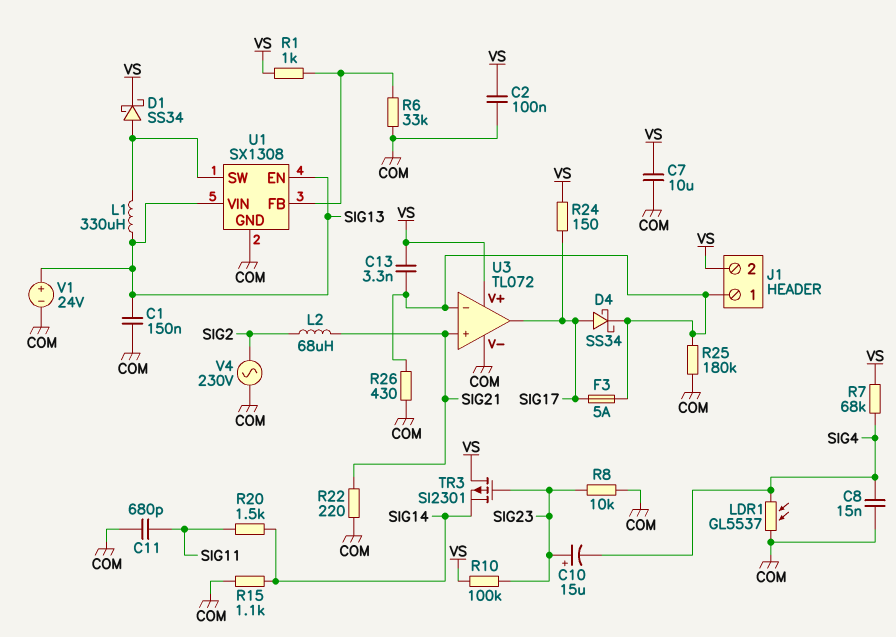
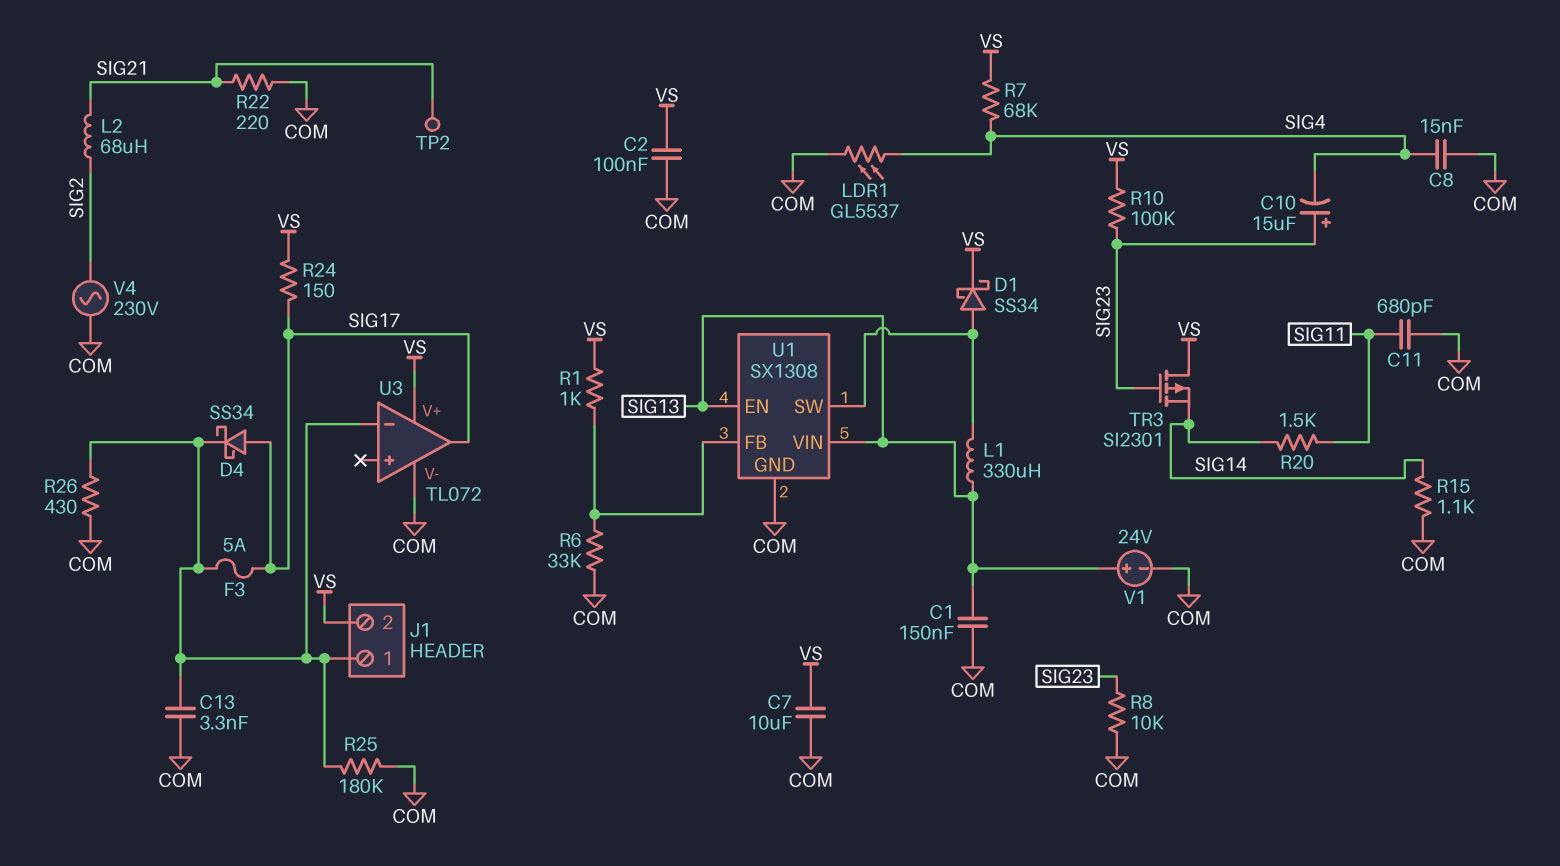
C13: 3.3nF (J1/1, VS) -> 3.3nF (COM, J1/1)
TP2: none -> test point (SIG21)
U3 pin in+: SIG21 -> none

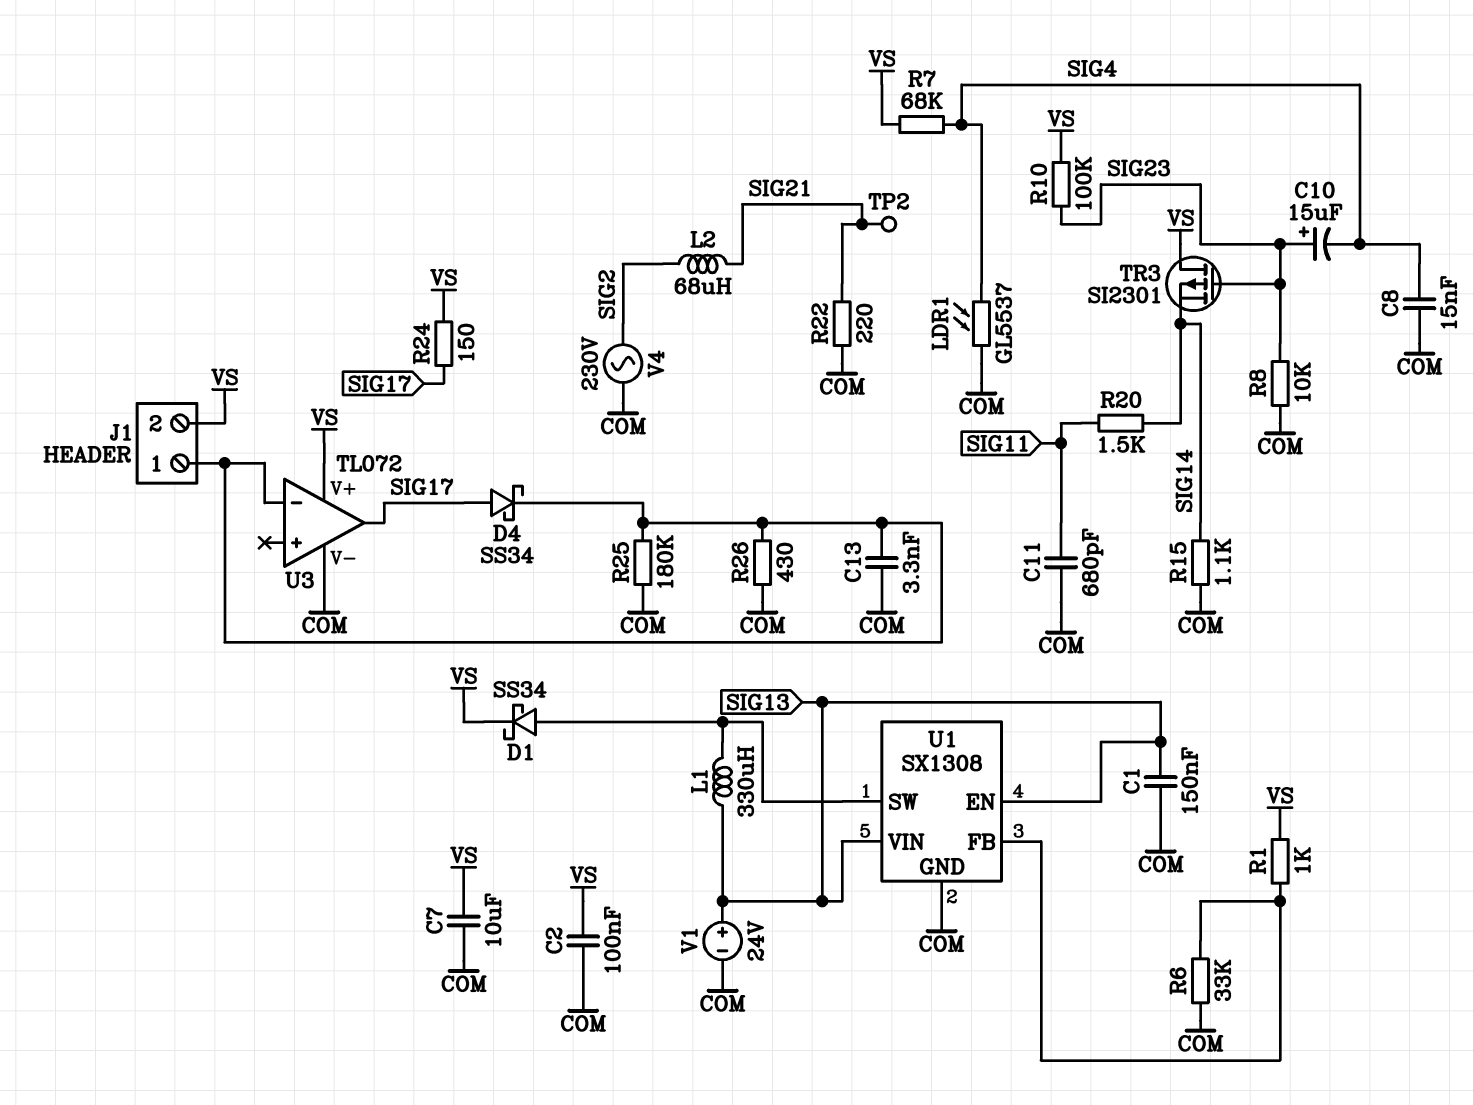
F3: 5A (J1/1, SIG17) -> none

